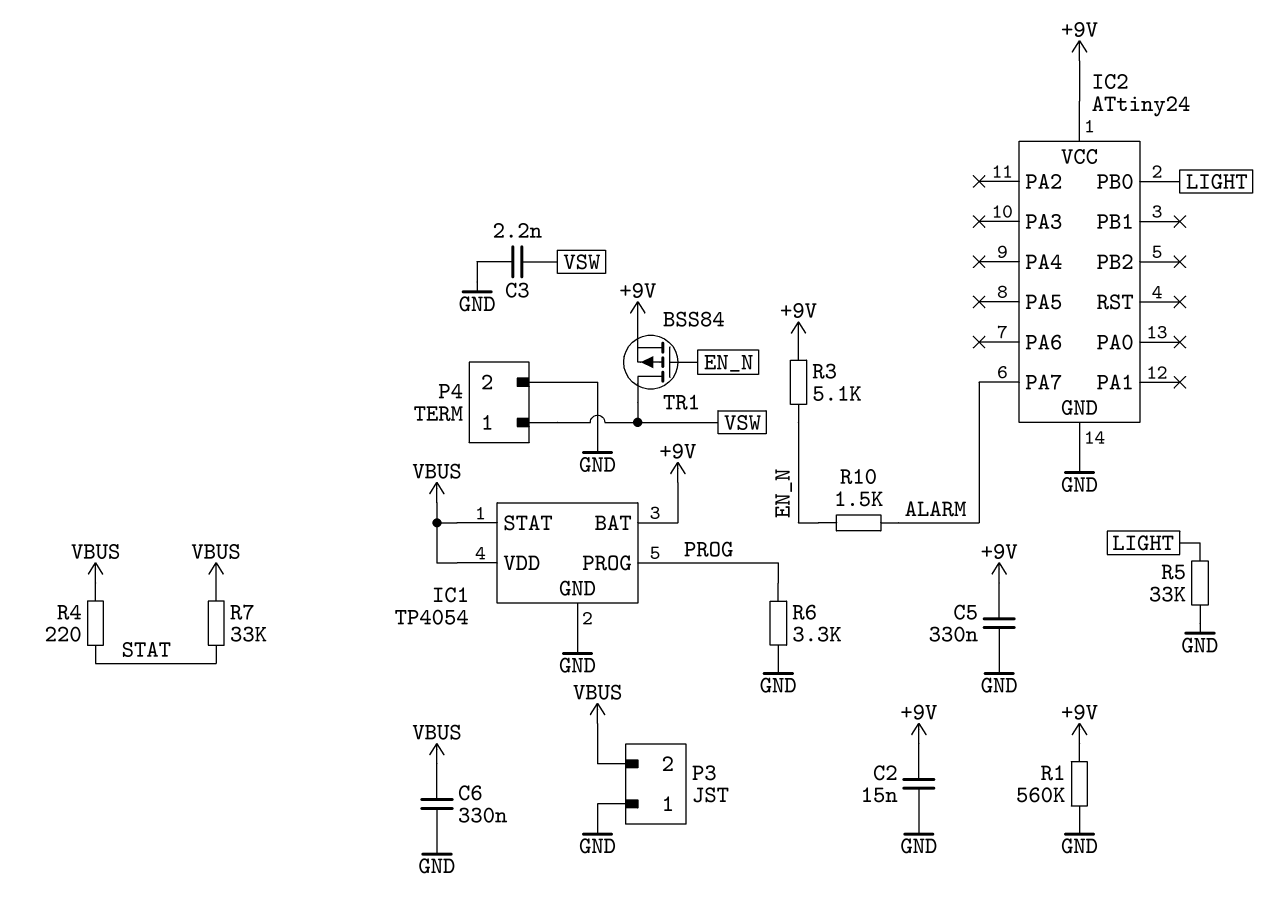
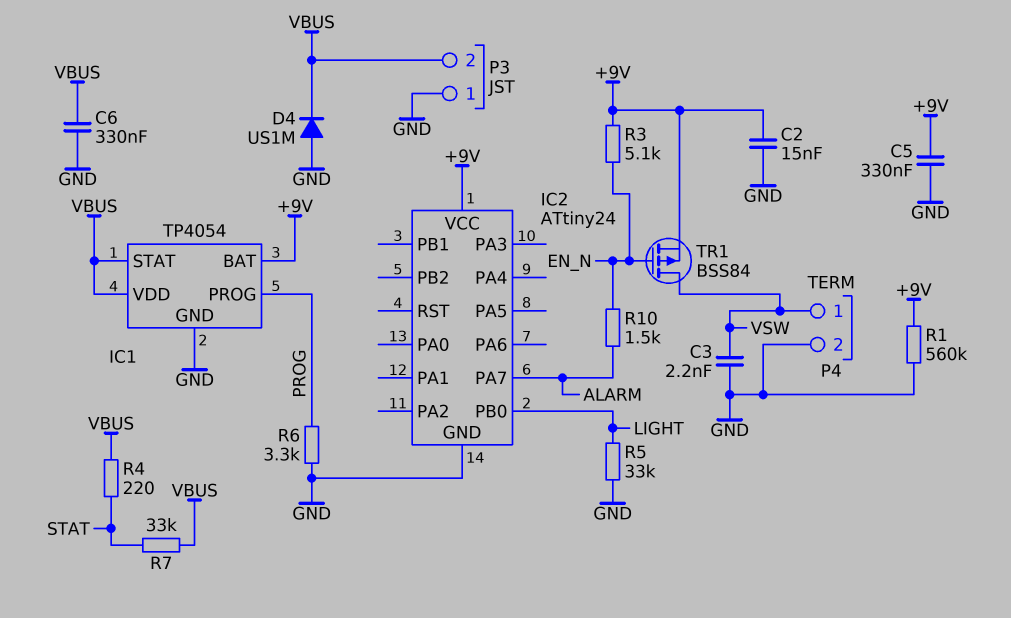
D4: none -> diode US1M (A GND, K VBUS)

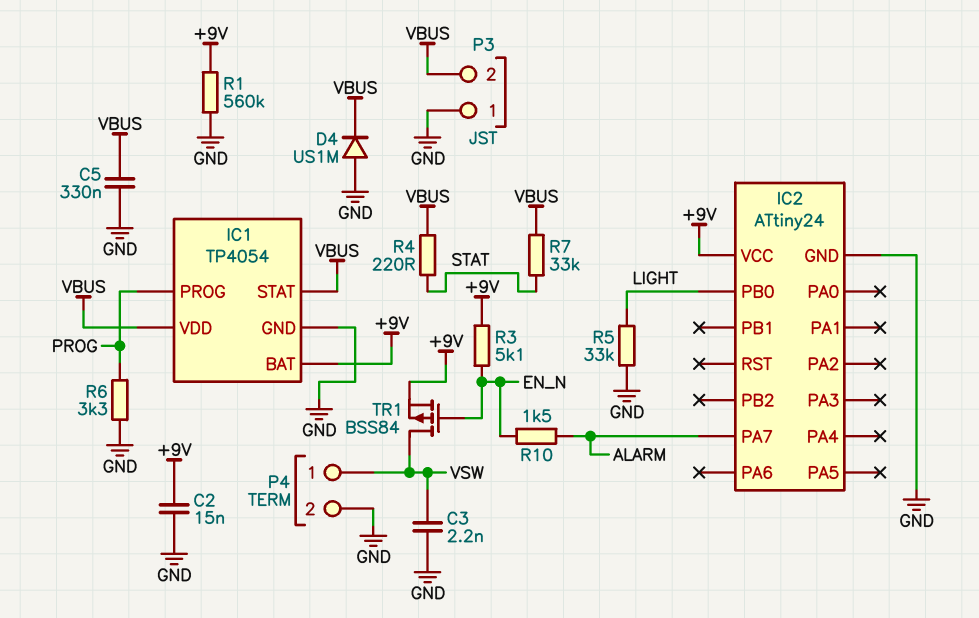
C5: 330nF (+9V, GND) -> 330nF (GND, VBUS)
C6: 330nF (GND, VBUS) -> none

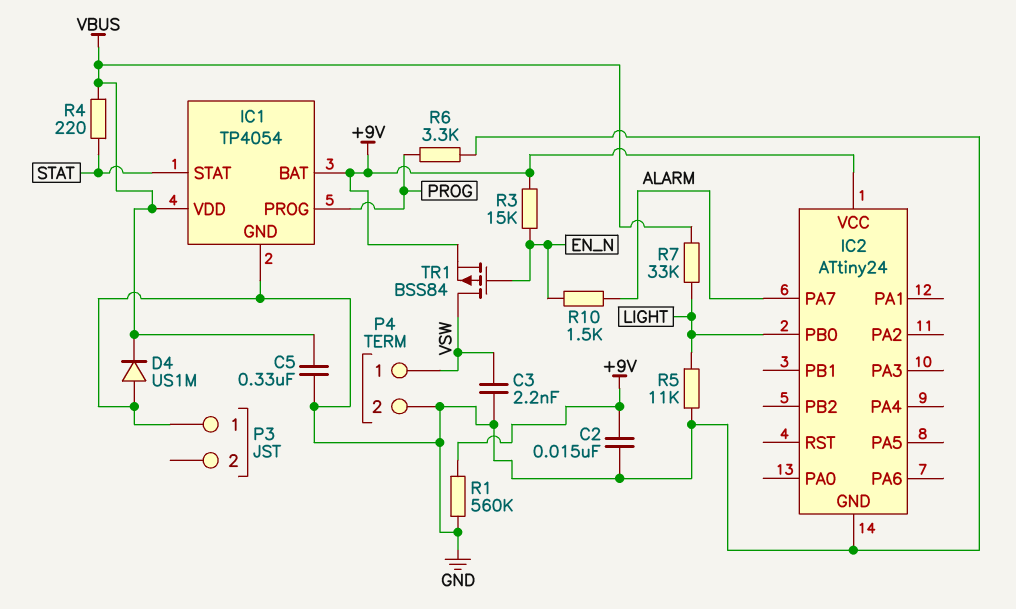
IC1 pin STAT: VBUS -> STAT
P3 pin 2: VBUS -> none
R3: 5.1k (+9V, EN_N) -> 15k (+9V, EN_N)
R5: 33k (GND, LIGHT) -> 11k (GND, LIGHT)
R7: 33k (STAT, VBUS) -> 33k (LIGHT, VBUS)

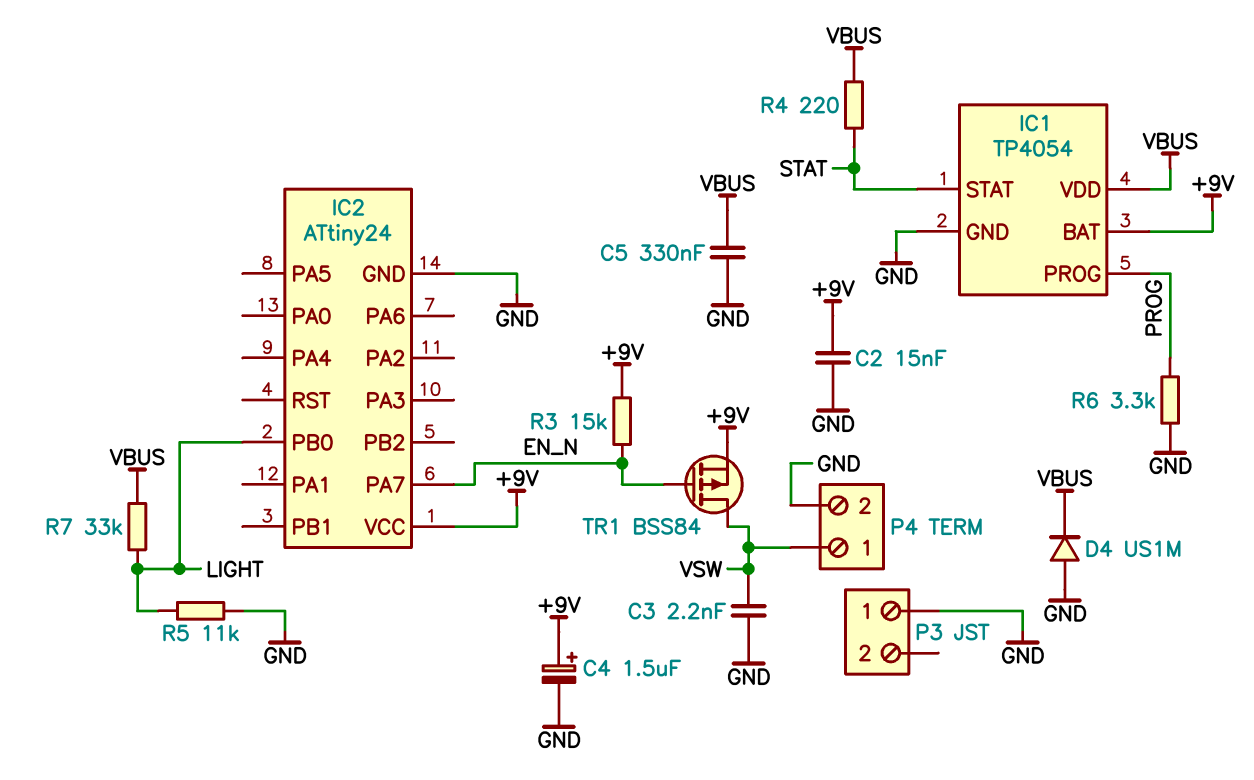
C4: none -> 1.5uF (plus +9V, minus GND)
IC2 pin PA7: ALARM -> EN_N
R1: 560k (+9V, GND) -> none
R10: 1.5k (ALARM, EN_N) -> none

